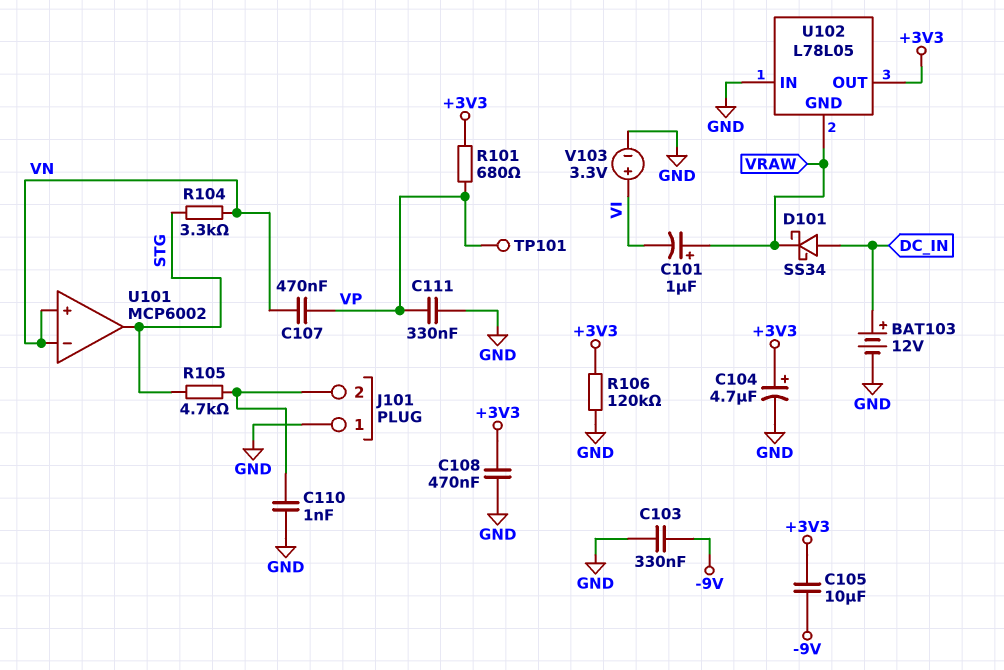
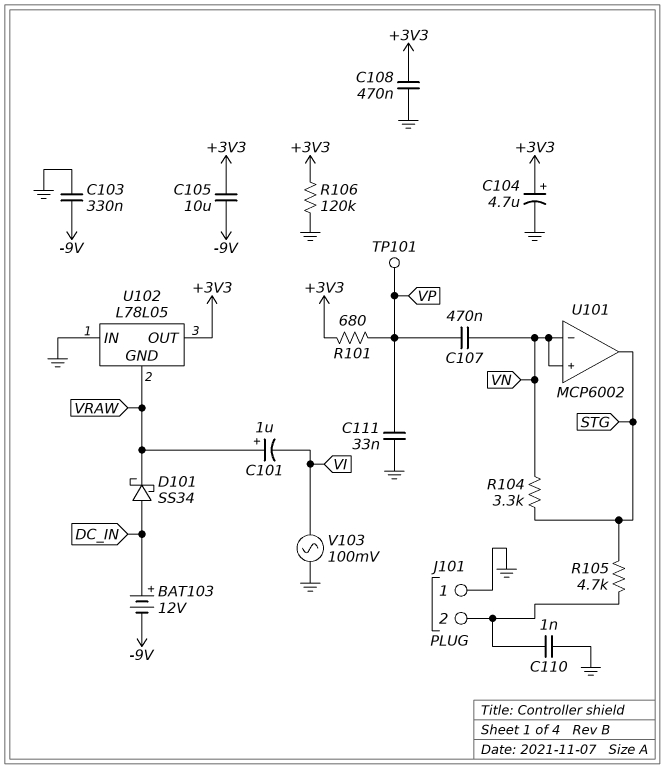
BAT103: 12V (plus DC_IN, minus GND) -> 12V (plus DC_IN, minus -9V)
C111: 330nF (GND, VP) -> 33nF (GND, VP)
V103: 3.3V (plus VI, minus GND) -> AC 100mV (GND, VI)

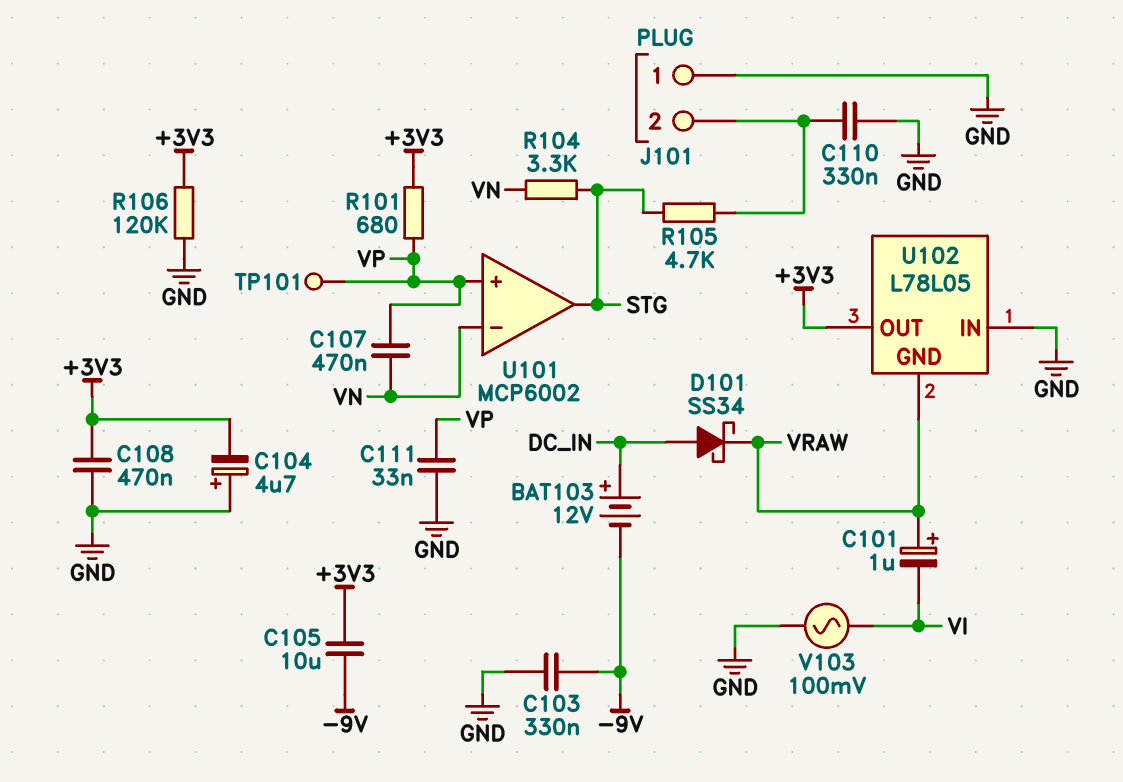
C104: 4.7uF (plus +3V3, minus GND) -> 4.7uF (plus GND, minus +3V3)
C110: 1nF (GND, J101/2) -> 330nF (GND, J101/2)
U101 pin in+: VN -> VP

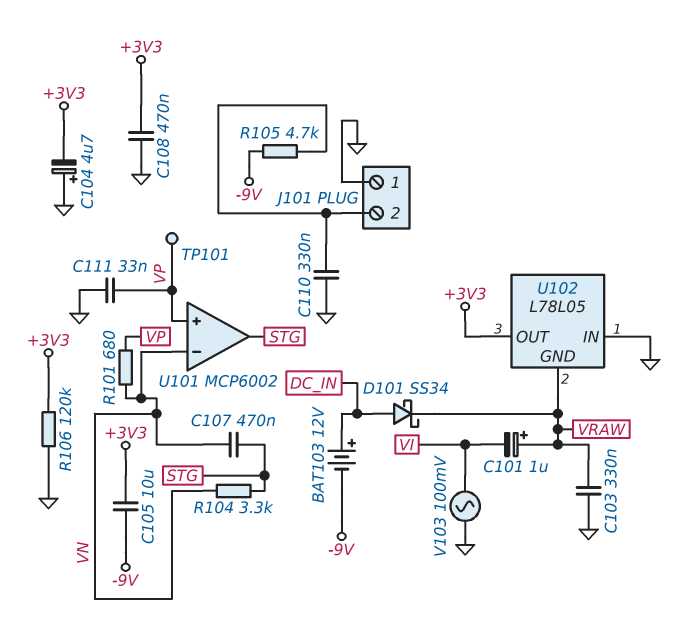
C103: 330nF (-9V, GND) -> 330nF (GND, VRAW)
C107: 470nF (VN, VP) -> 470nF (STG, VN)
R101: 680 (+3V3, VP) -> 680 (VN, VP)
R105: 4.7k (J101/2, STG) -> 4.7k (-9V, J101/2)

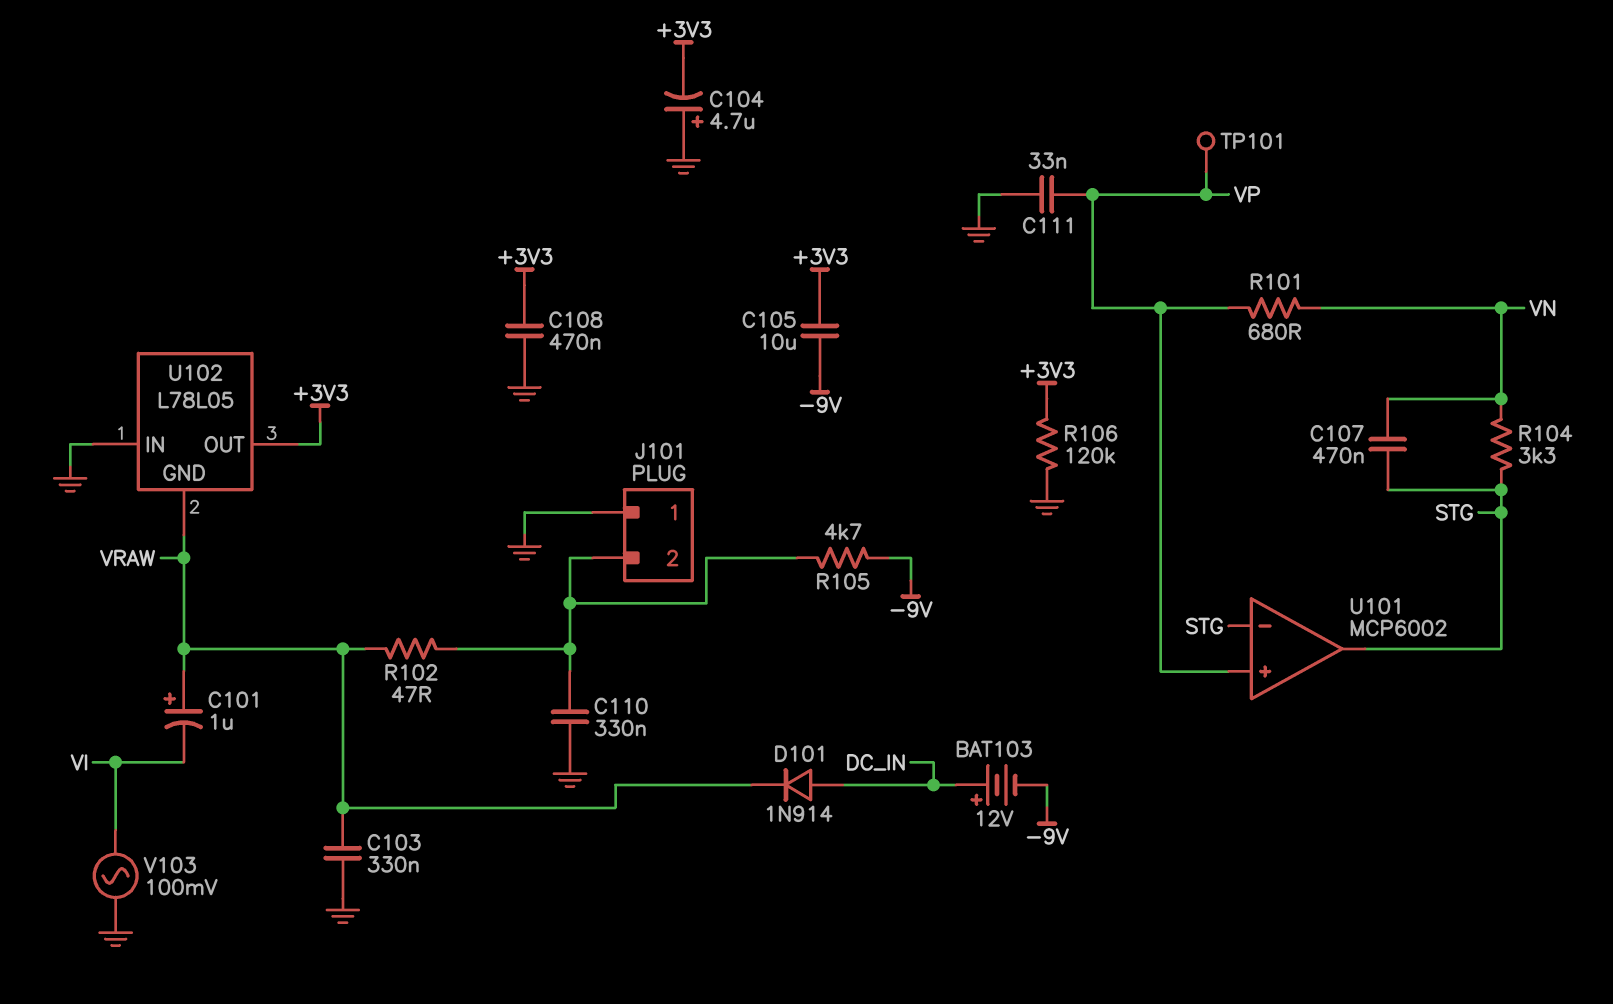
D101: schottky SS34 (A DC_IN, K VRAW) -> diode 1N914 (A DC_IN, K VRAW)
R102: none -> 47 (J101/2, VRAW)
U101 pin in-: VN -> STG

